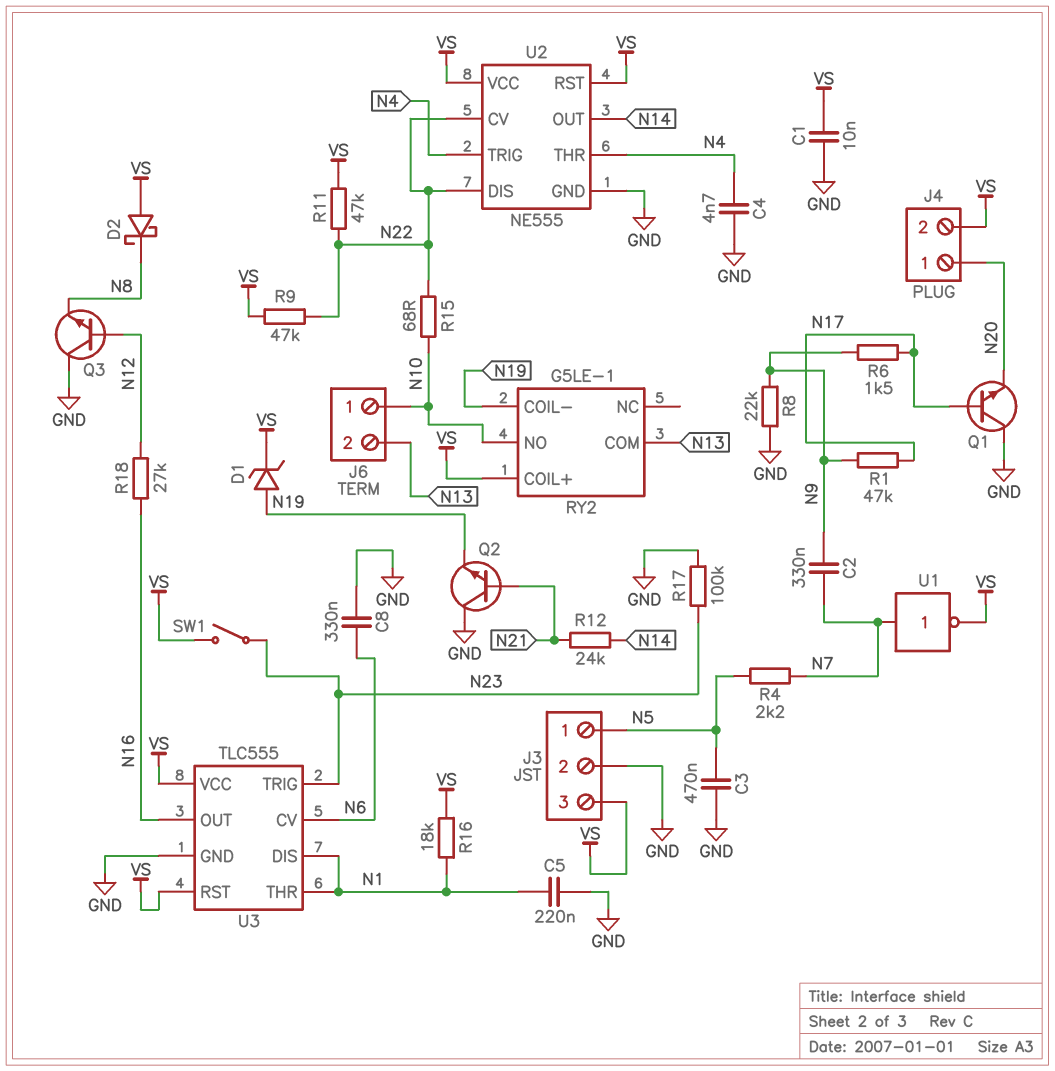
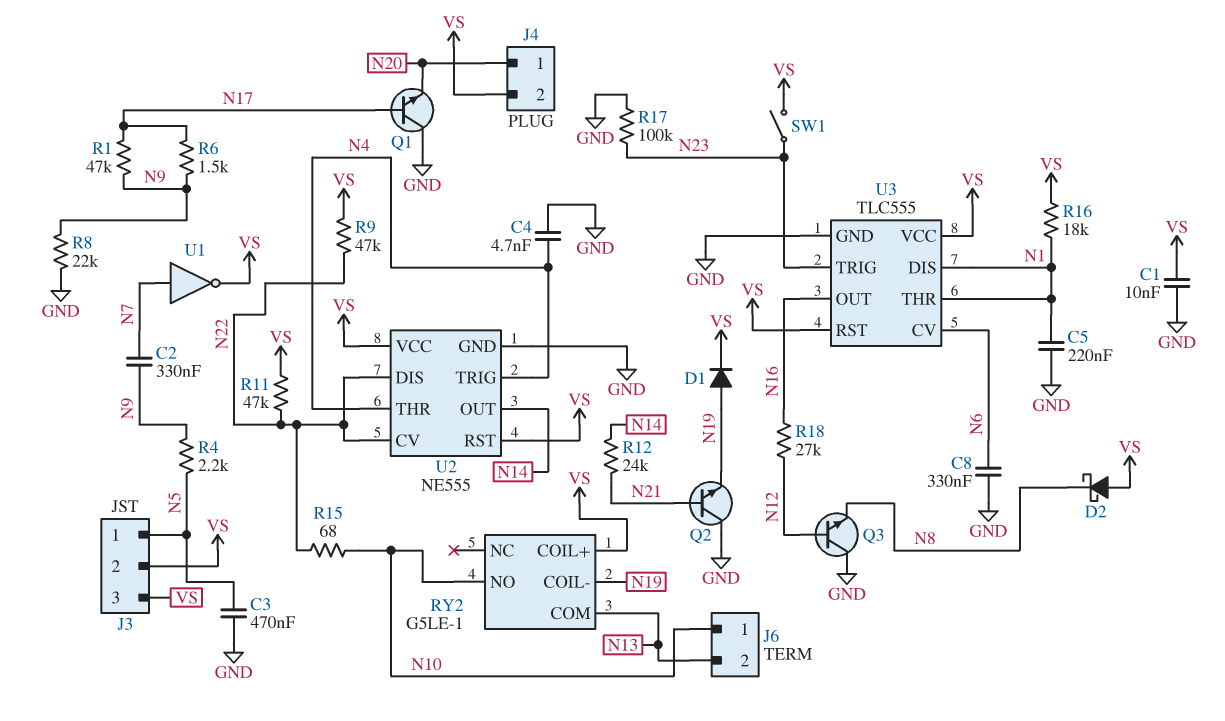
D1: zener (A N19, K VS) -> diode (A N19, K VS)
J3 pin 2: GND -> VS
R4: 2.2k (N5, N7) -> 2.2k (N5, N9)

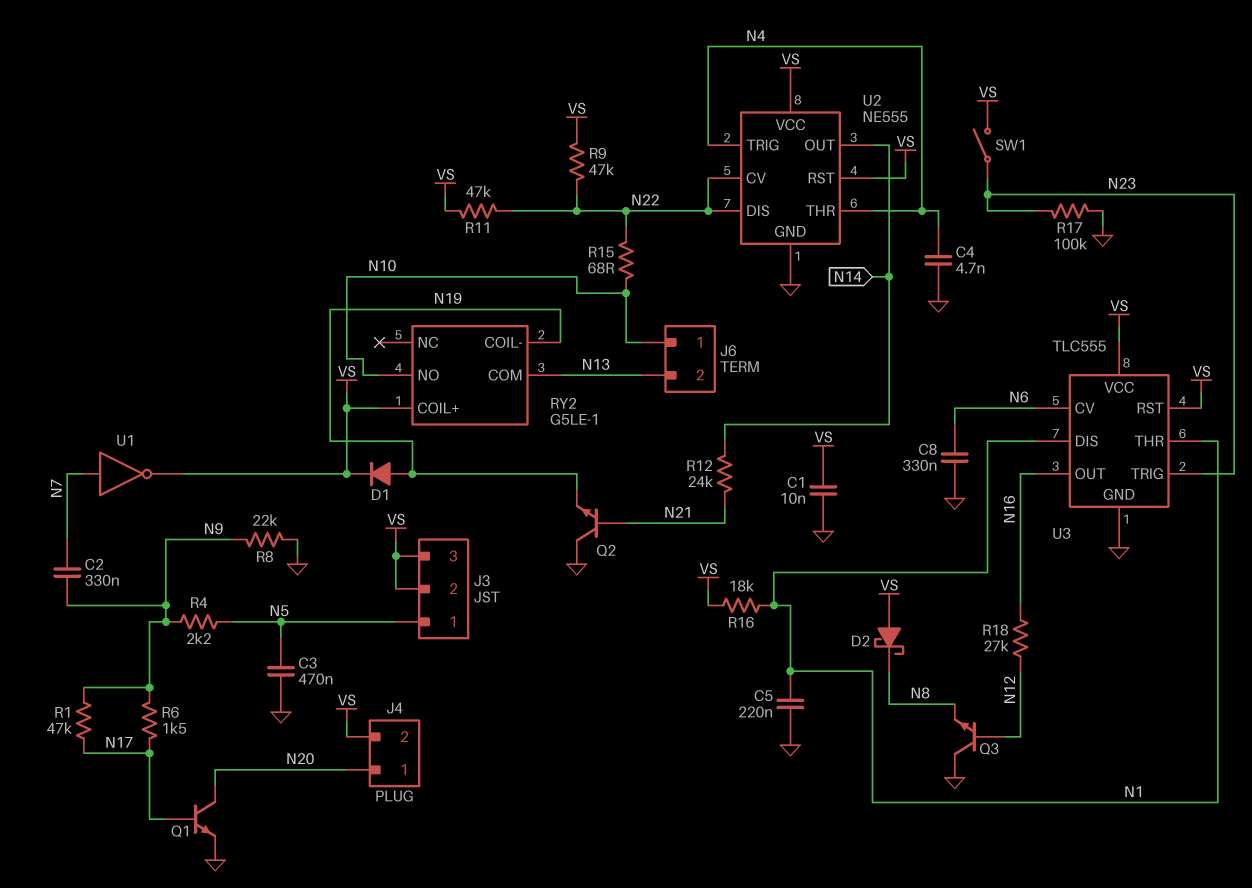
Q1: NPN (B N17, C GND, E N20) -> NPN (B N17, C N20, E GND)

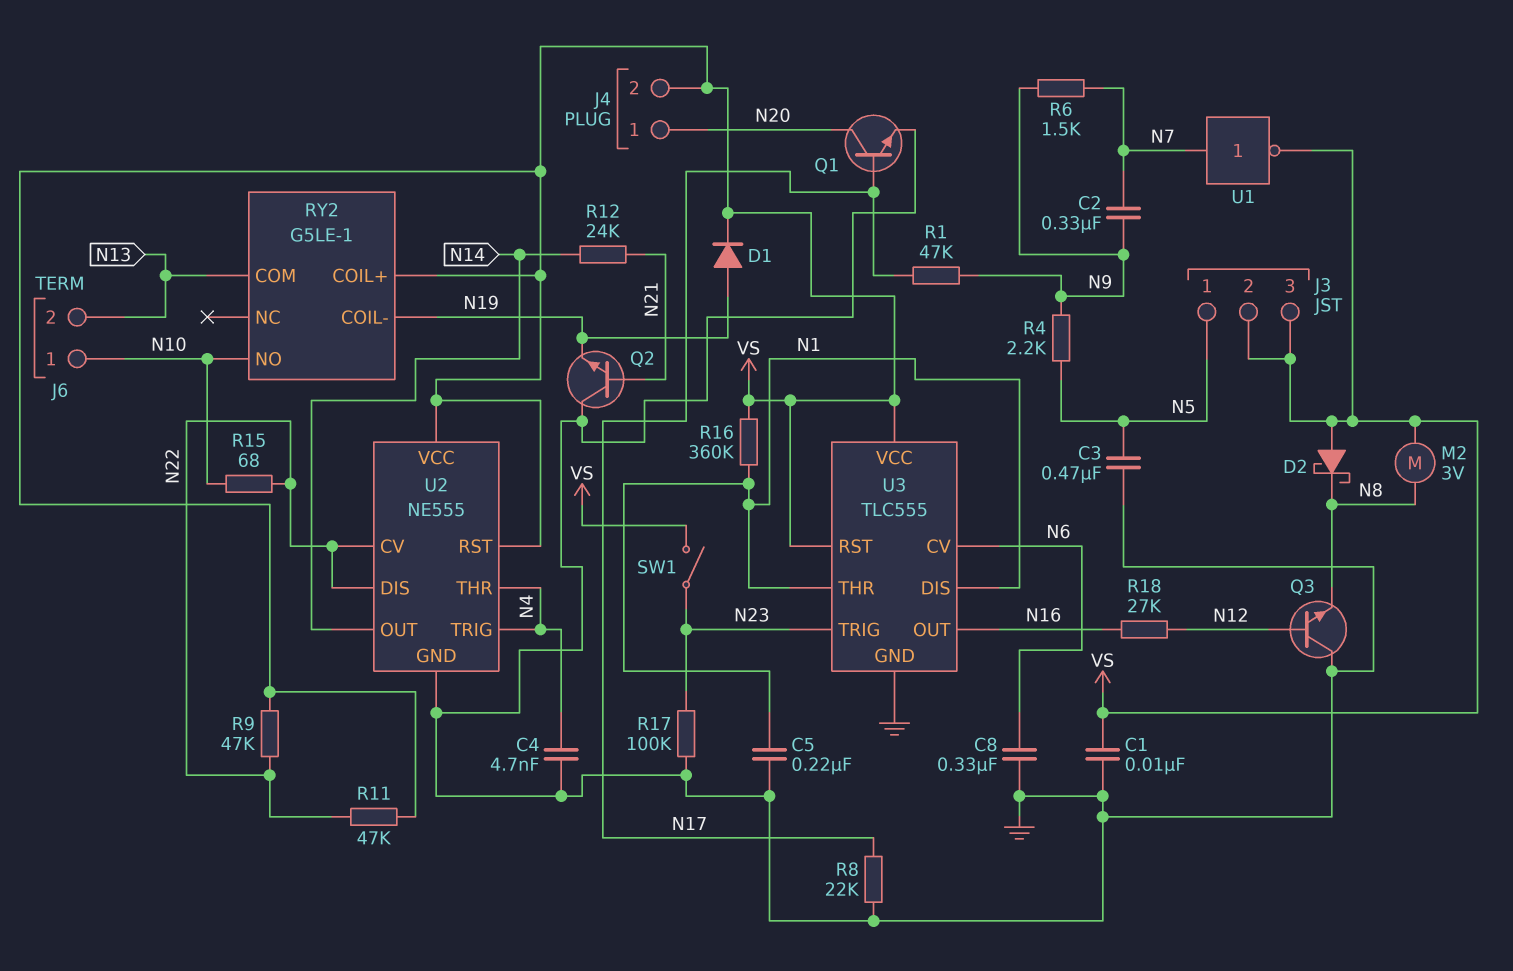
M2: none -> motor 3V (N8, VS)
R6: 1.5k (N9, N17) -> 1.5k (N7, N9)
R8: 22k (GND, N9) -> 22k (GND, N17)
R16: 18k (N1, VS) -> 360k (N1, VS)

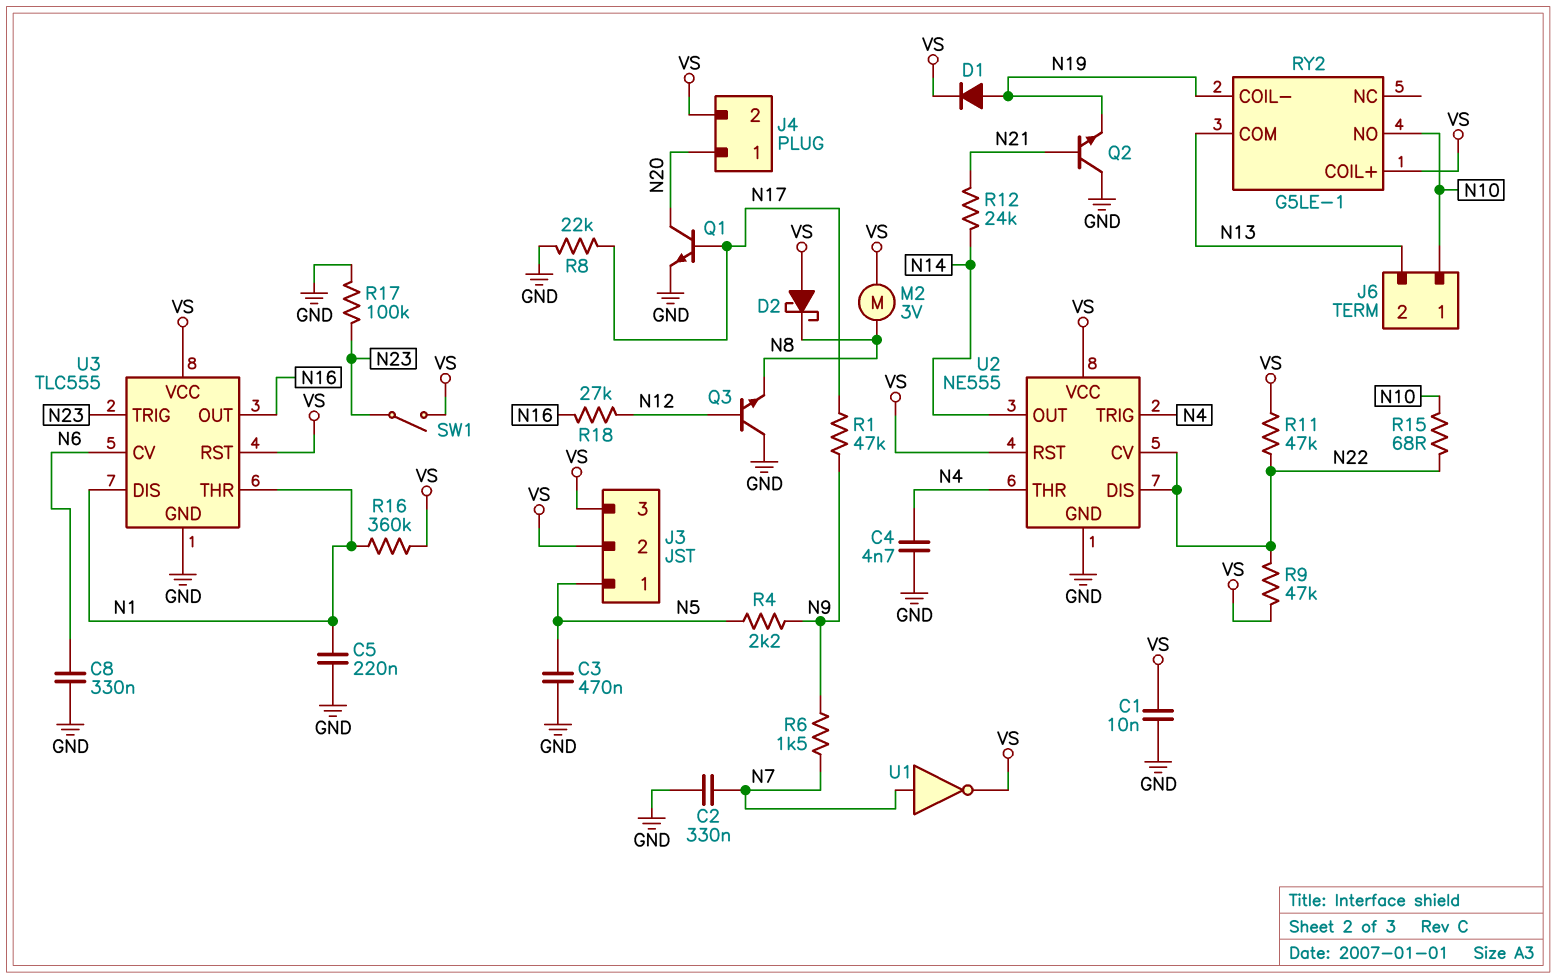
C2: 330nF (N7, N9) -> 330nF (GND, N7)

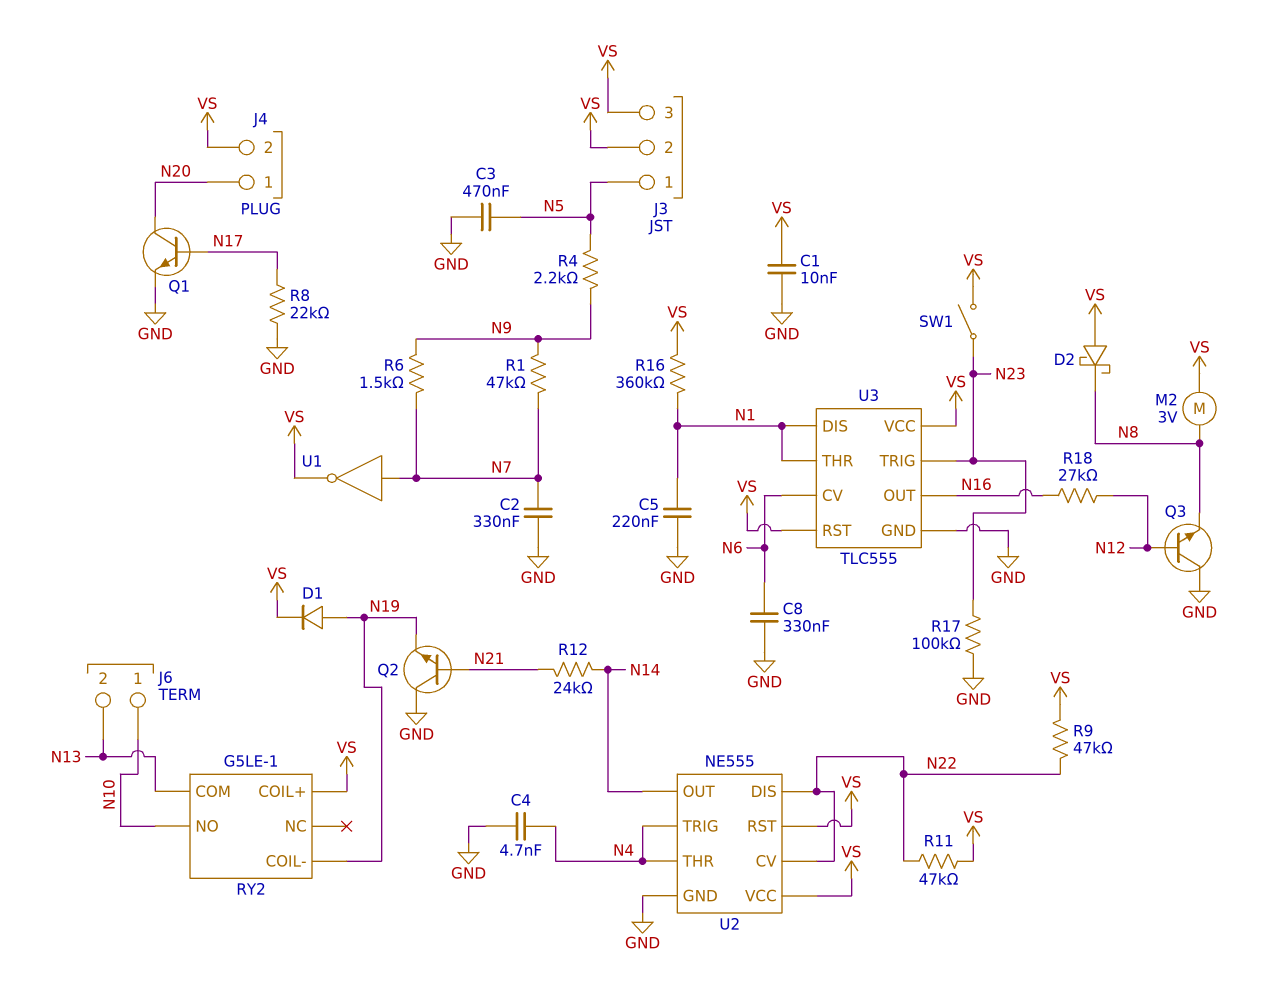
R1: 47k (N9, N17) -> 47k (N7, N9)
R15: 68 (N10, N22) -> none

